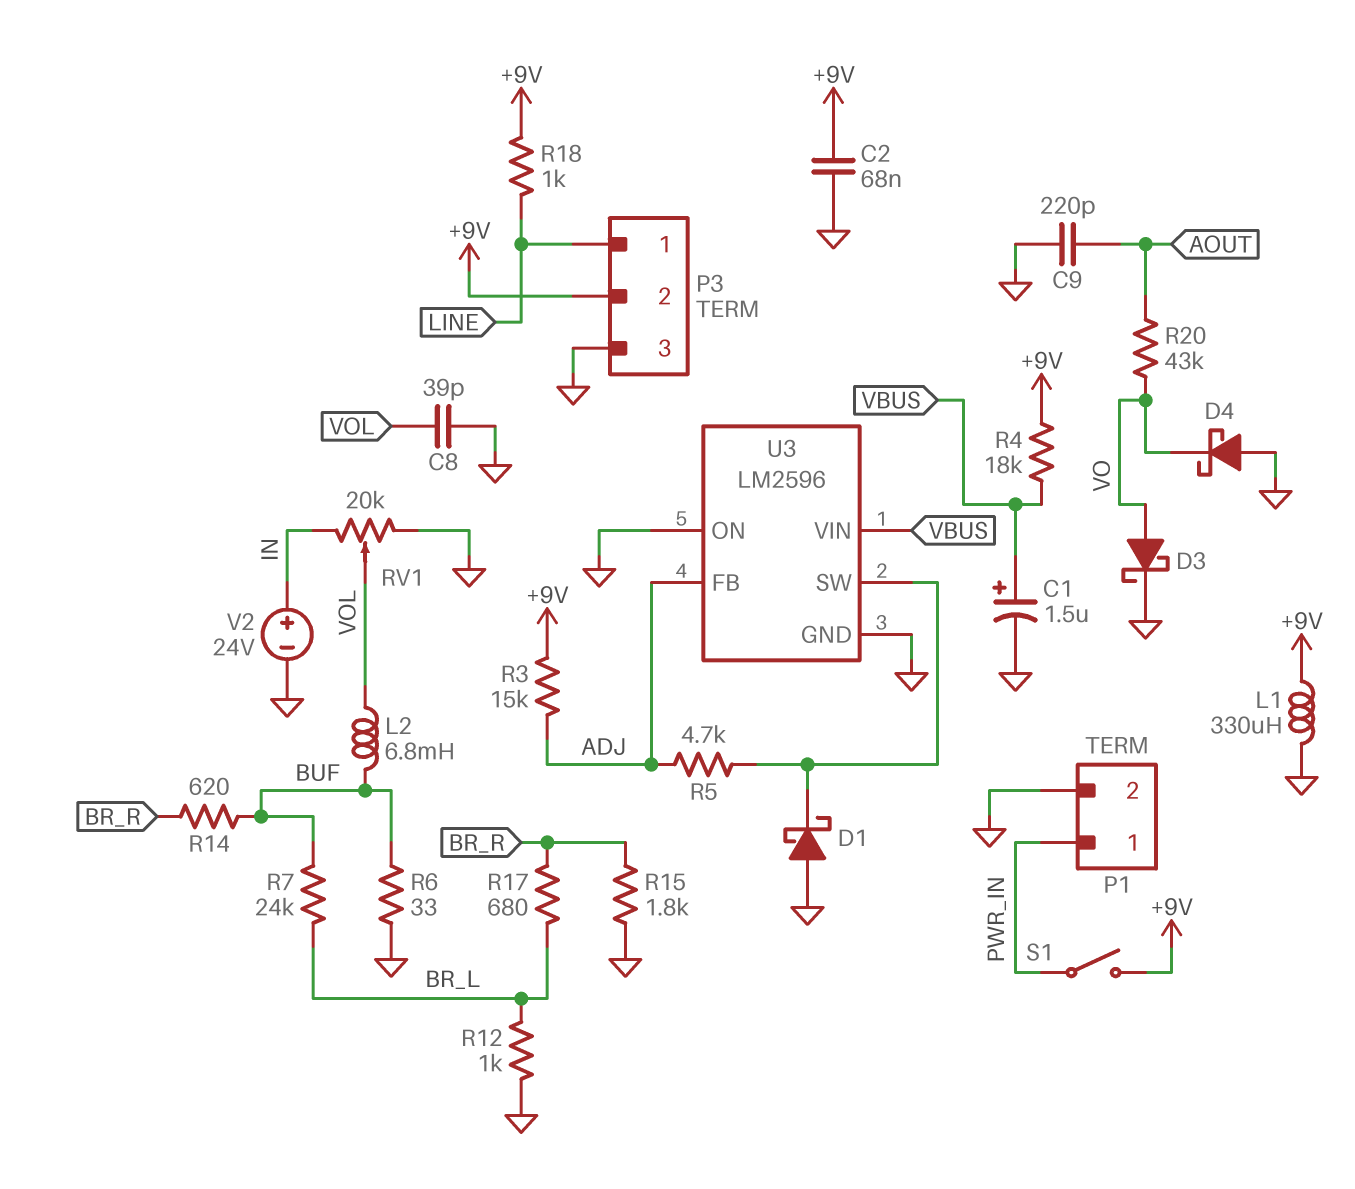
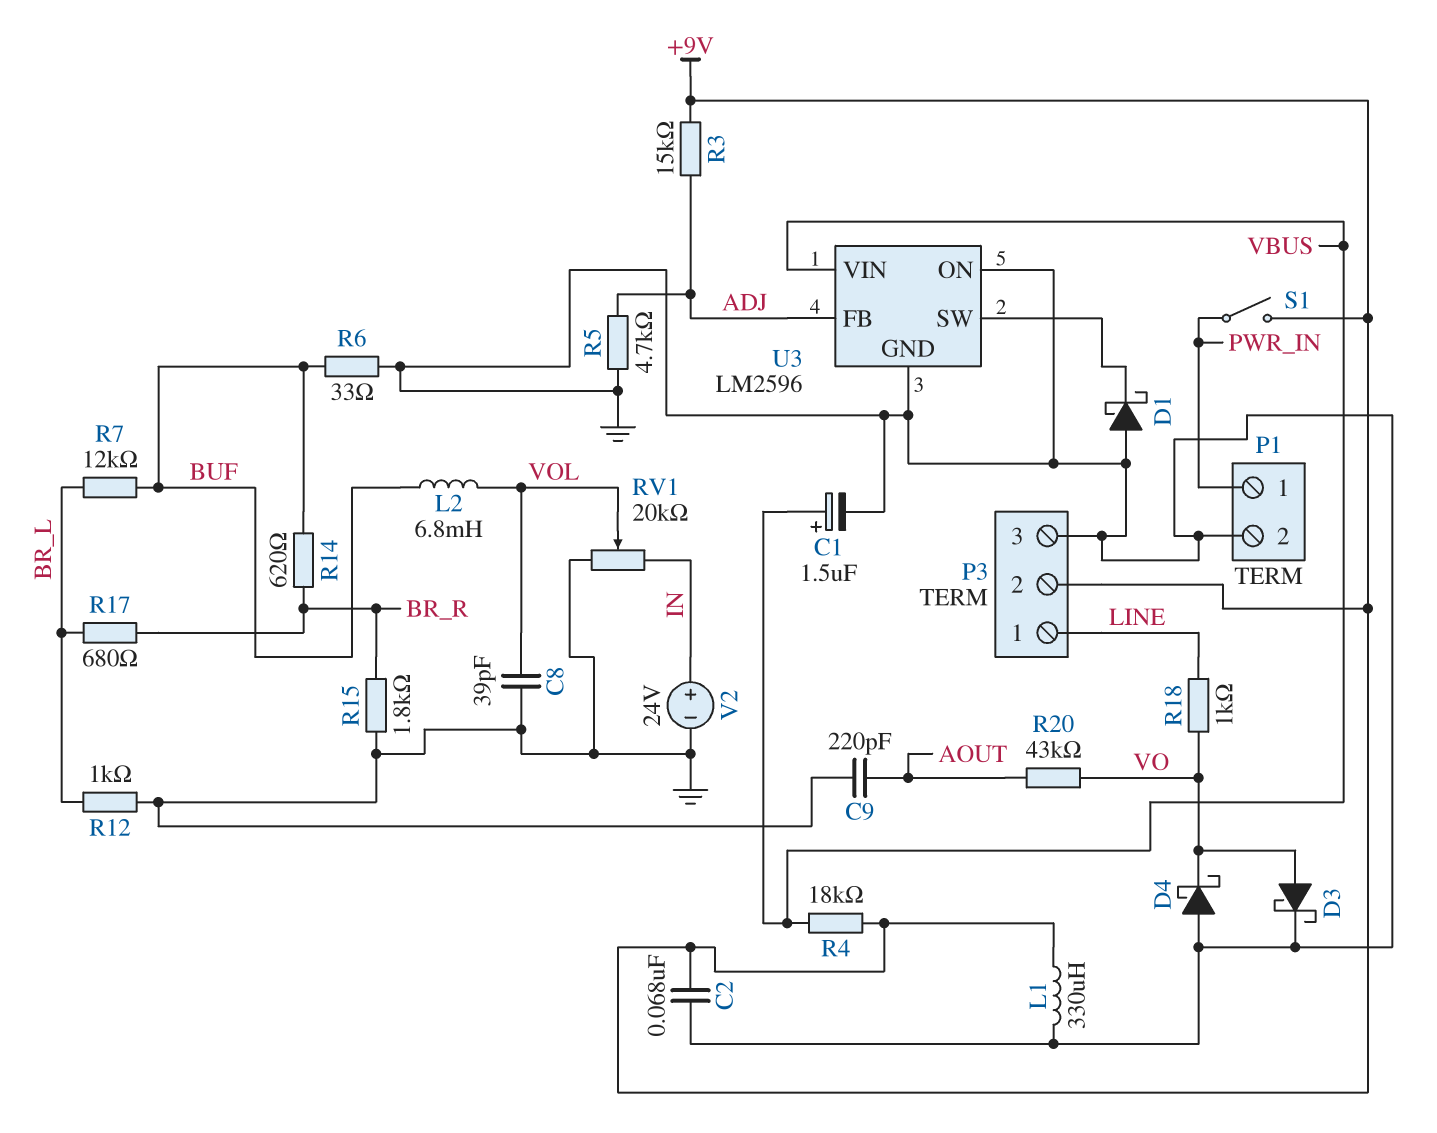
R5: 4.7k (ADJ, U3/SW) -> 4.7k (ADJ, GND)
R7: 24k (BR_L, BUF) -> 12k (BR_L, BUF)
R18: 1k (+9V, LINE) -> 1k (LINE, VO)

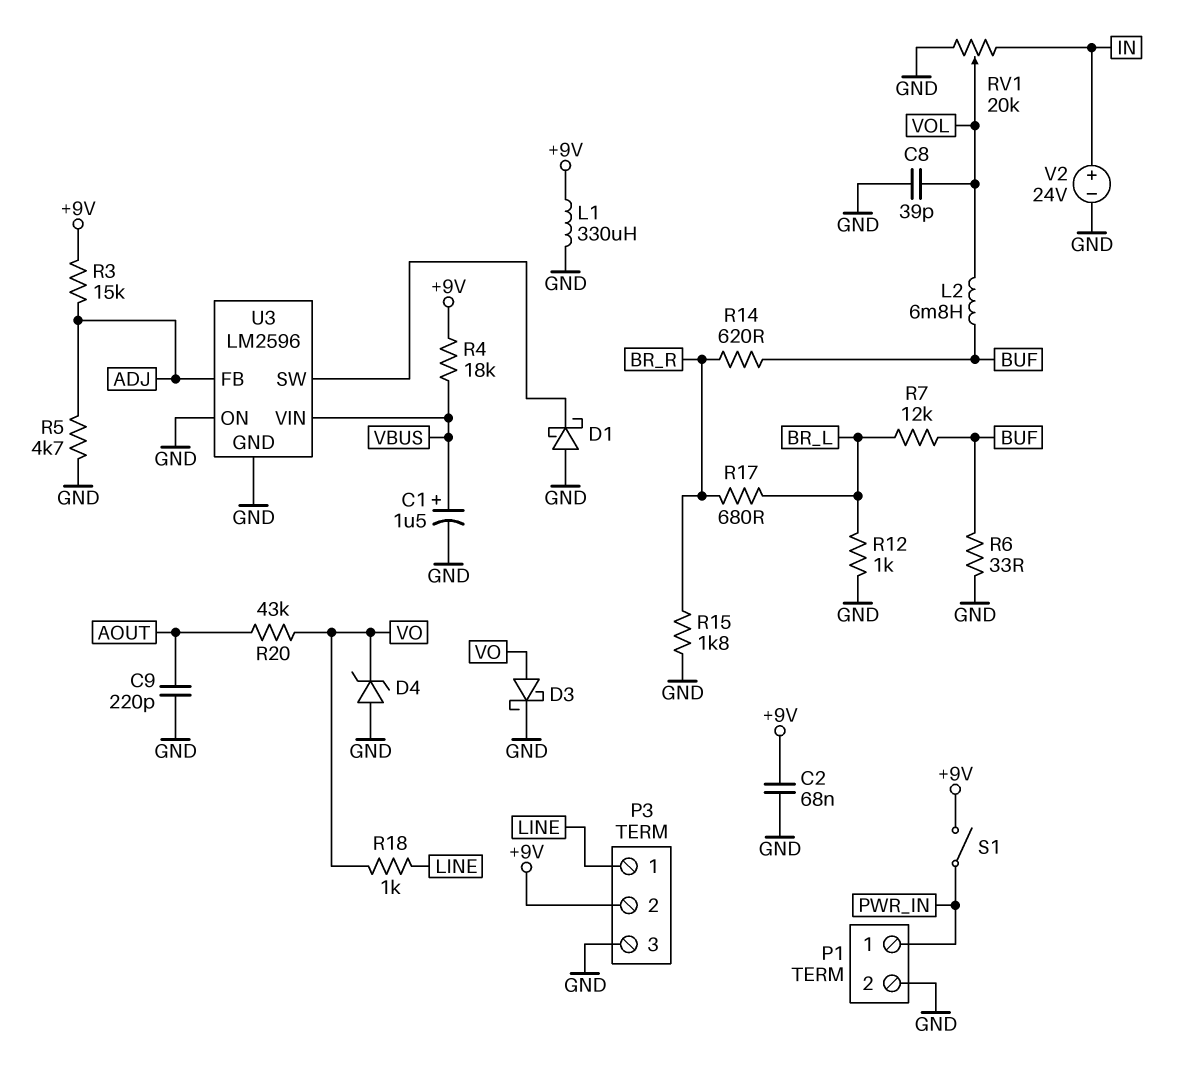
D4: schottky (A GND, K VO) -> zener (A GND, K VO)

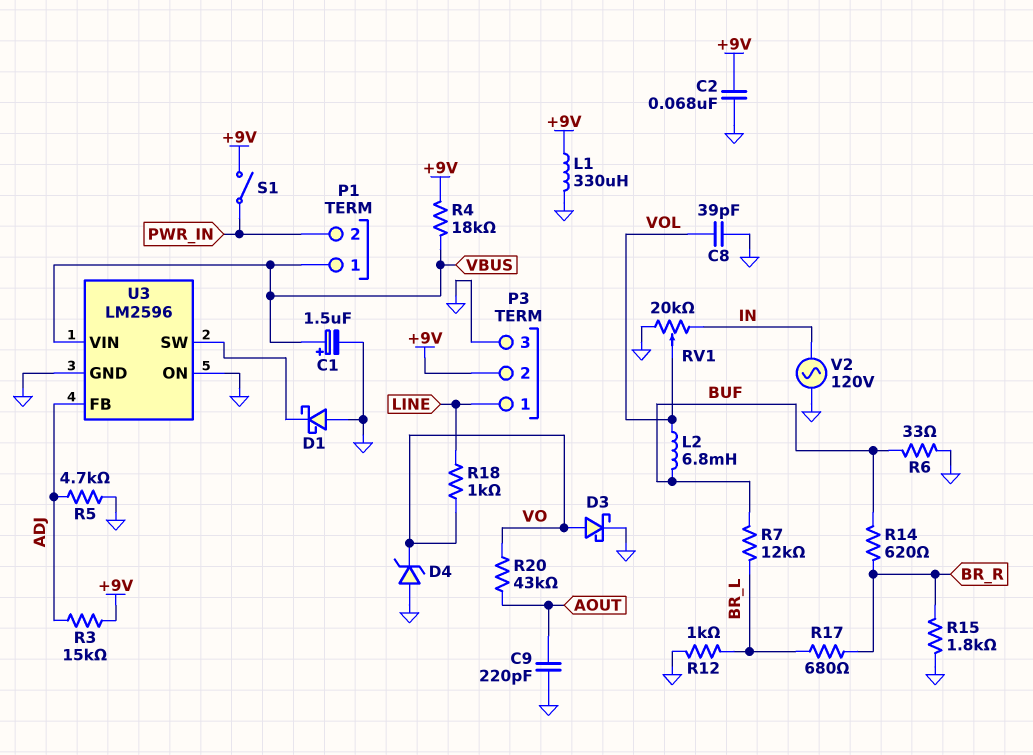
P1 pin 1: PWR_IN -> VBUS
P1 pin 2: GND -> PWR_IN
V2: 24V (plus IN, minus GND) -> AC 120V (GND, IN)

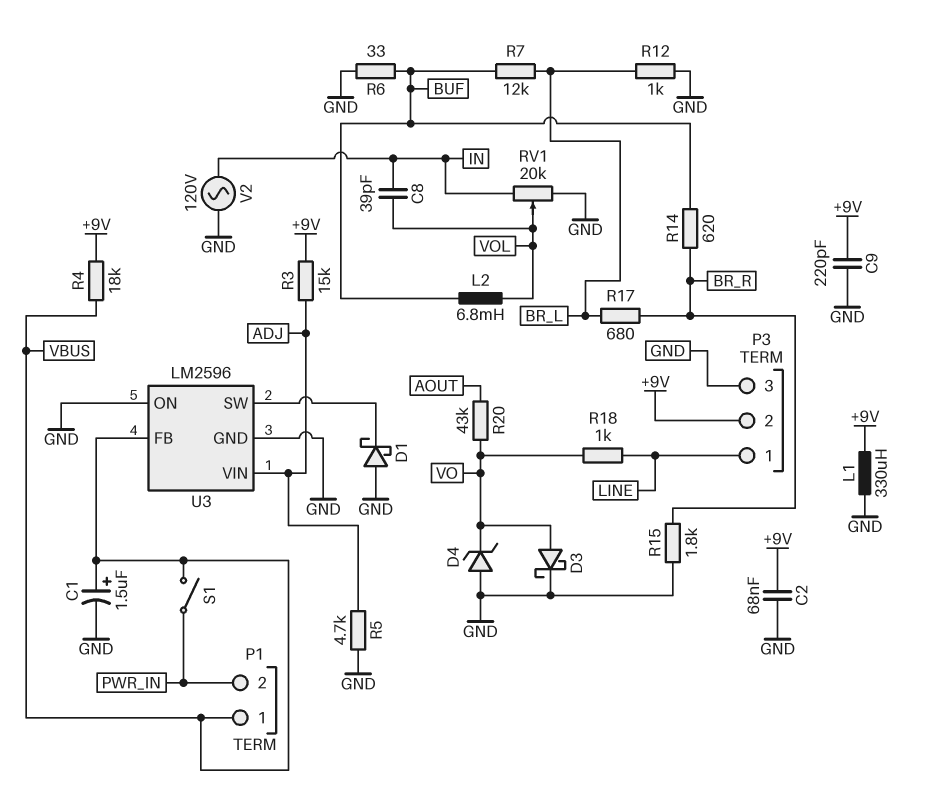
C8: 39pF (GND, VOL) -> 39pF (IN, VOL)
C9: 220pF (AOUT, GND) -> 220pF (+9V, GND)
S1: switch (+9V, PWR_IN) -> switch (PWR_IN, VBUS)
U3 pin FB: ADJ -> VBUS
U3 pin VIN: VBUS -> ADJ

